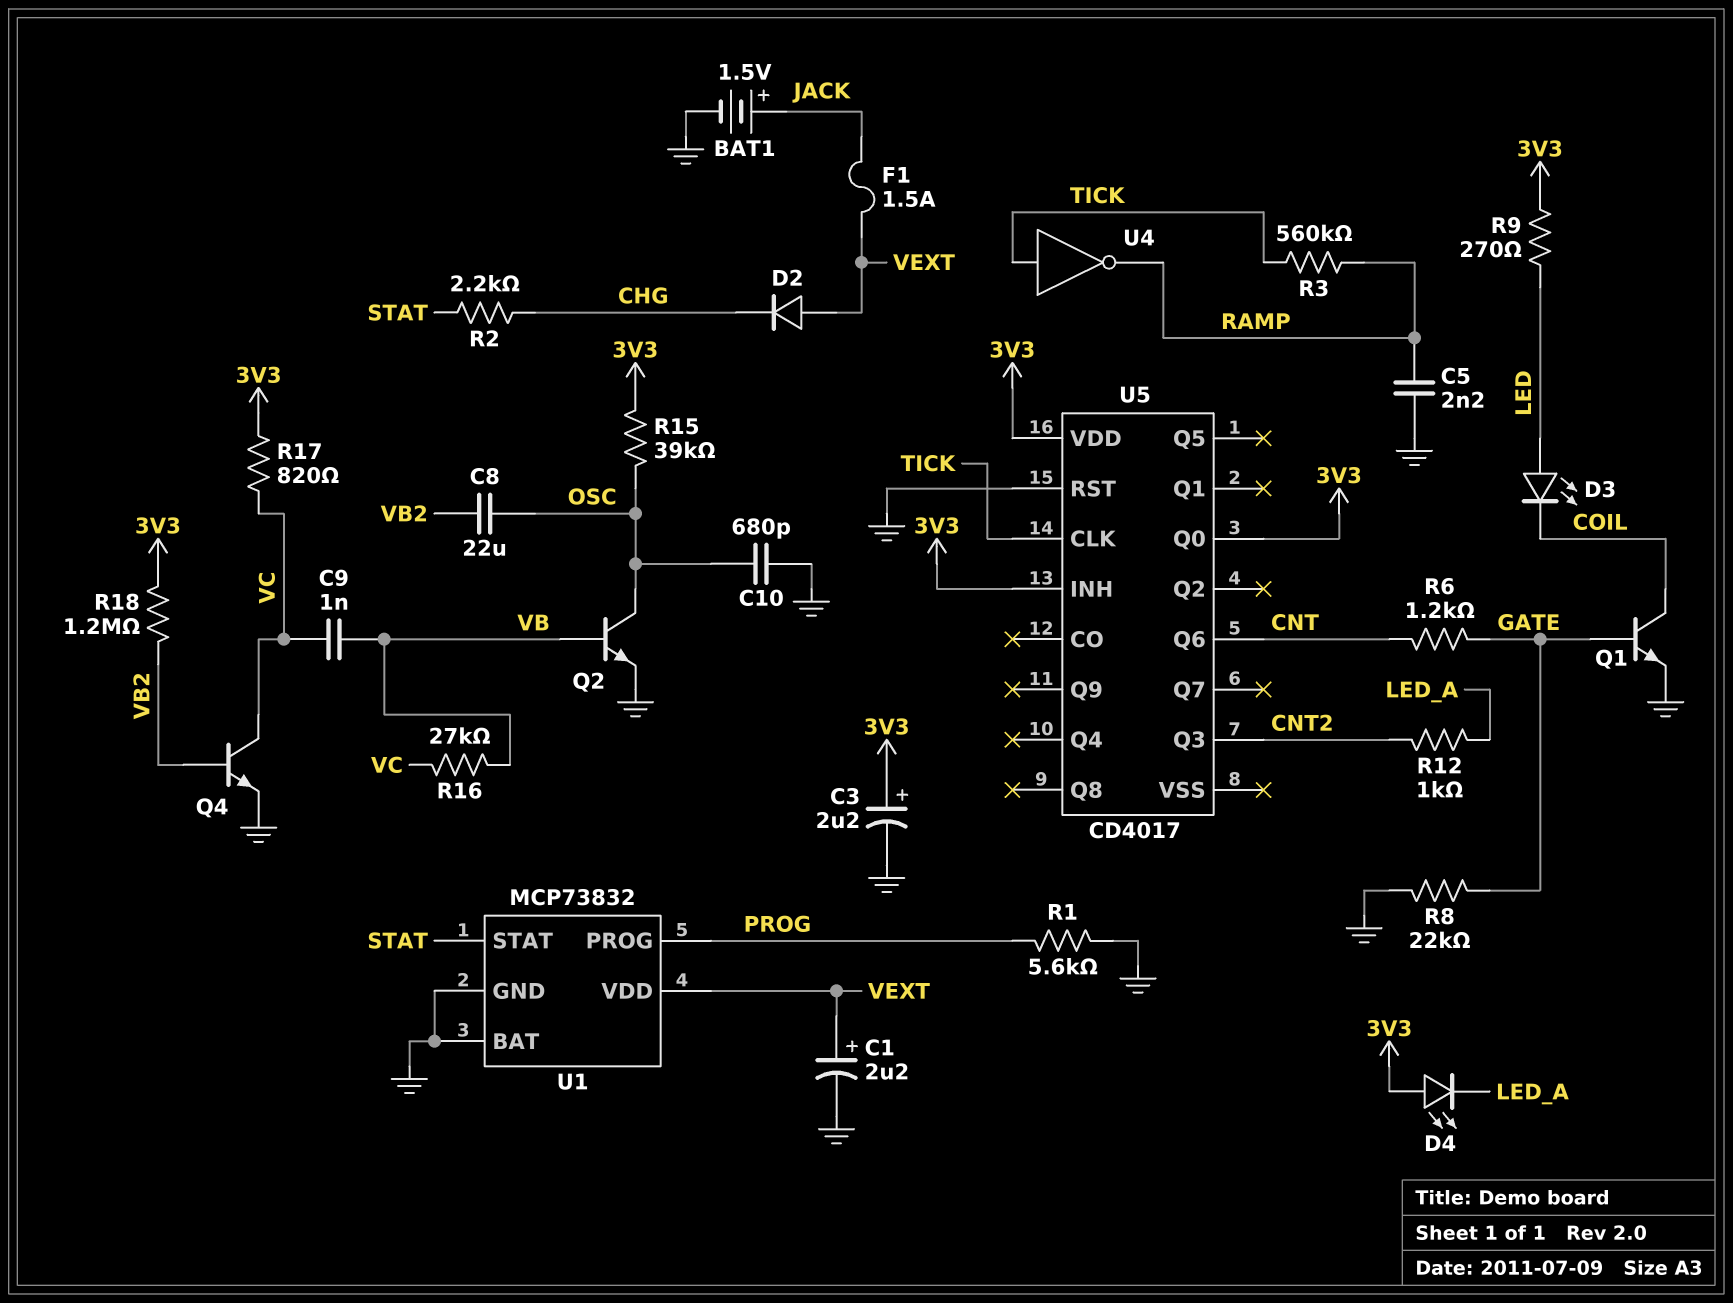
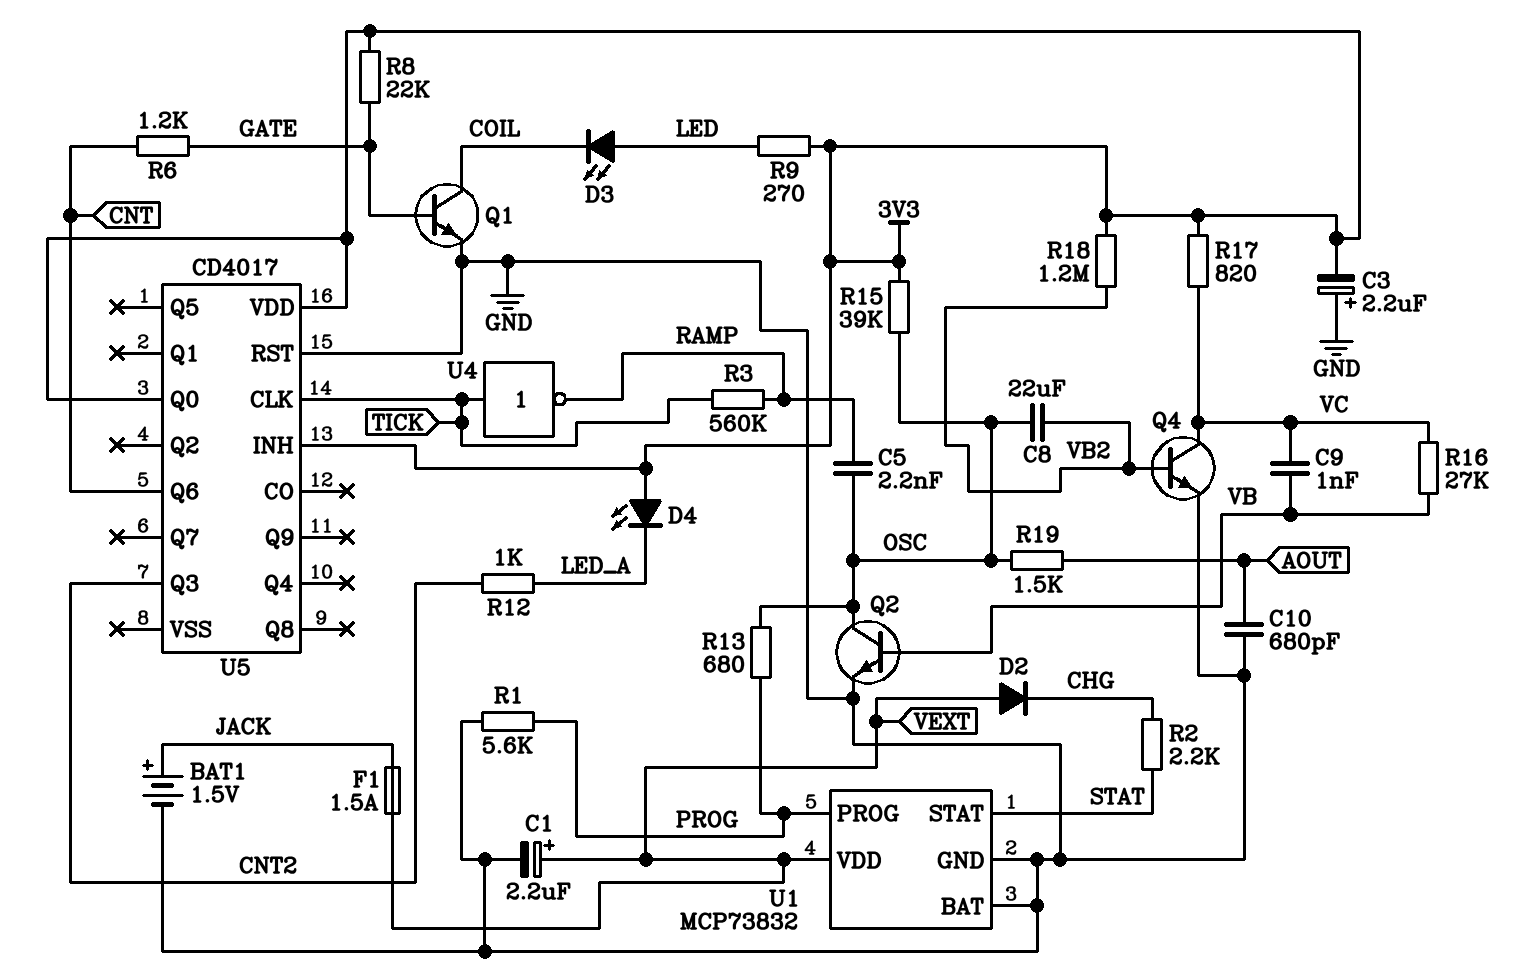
C3: 2.2uF (plus 3V3, minus GND) -> 2.2uF (plus GND, minus 3V3)
C5: 2.2nF (GND, RAMP) -> 2.2nF (OSC, RAMP)
C10: 680pF (GND, OSC) -> 680pF (AOUT, GND)
R8: 22k (GATE, GND) -> 22k (3V3, GATE)
R13: none -> 680 (OSC, PROG)
R19: none -> 1.5k (AOUT, OSC)

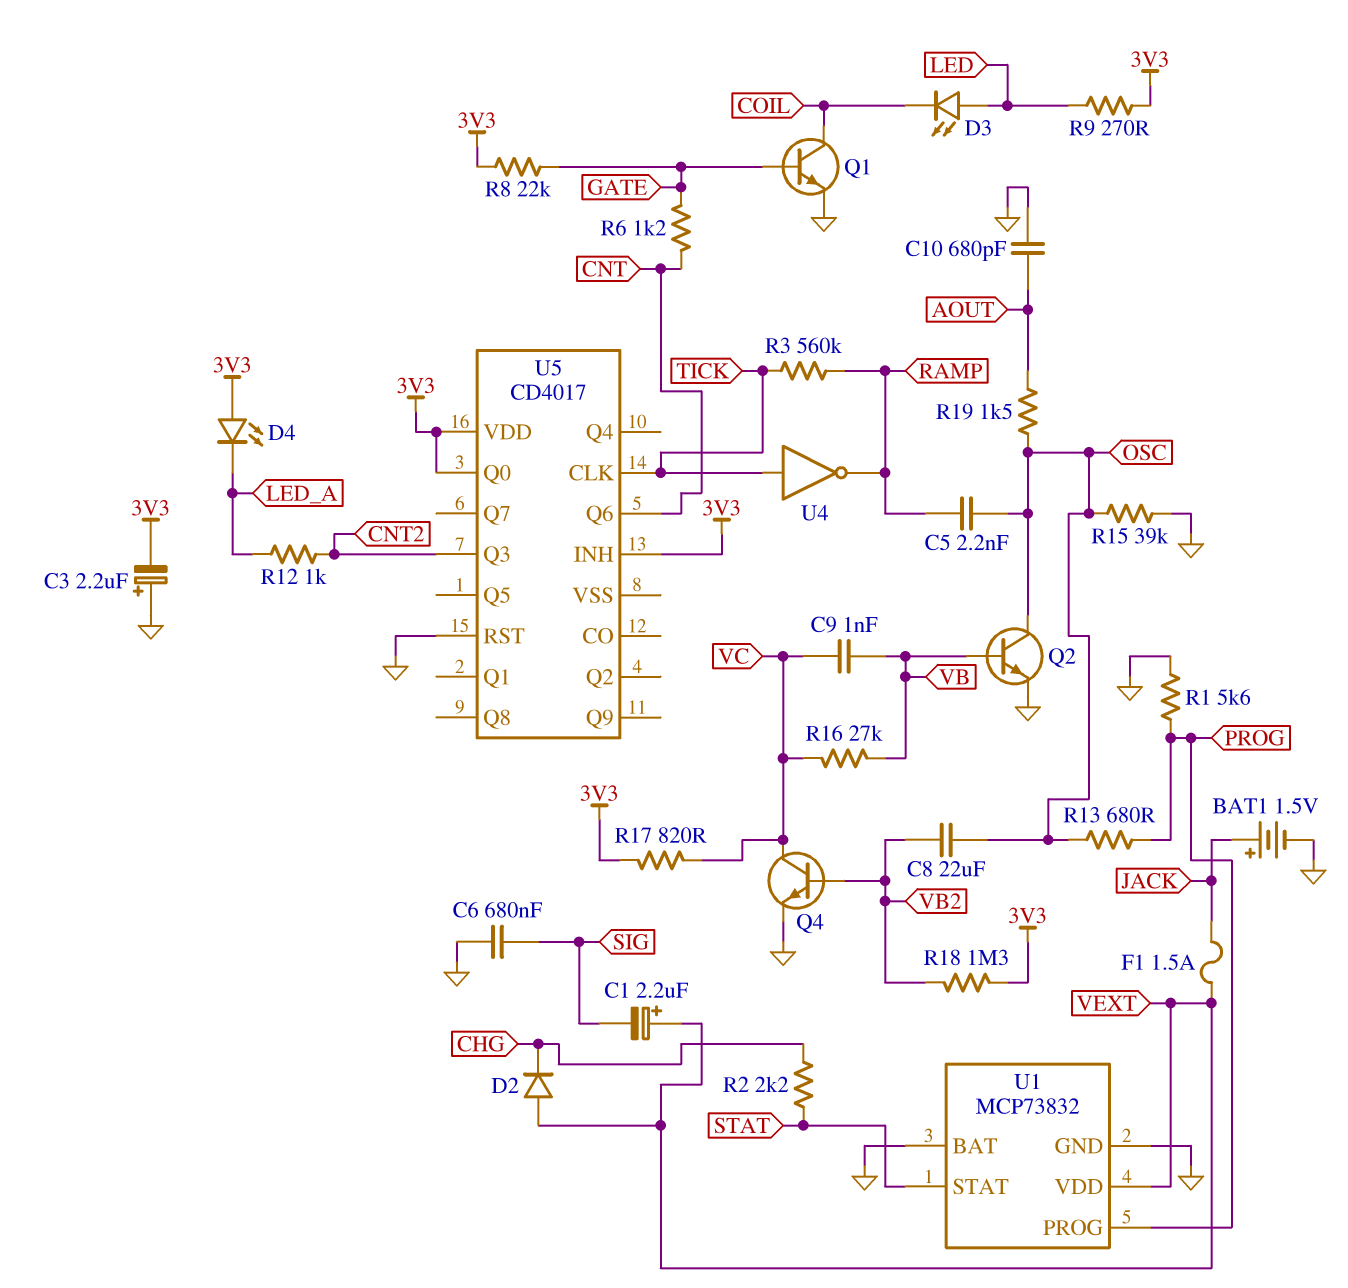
C1: 2.2uF (plus VEXT, minus GND) -> 2.2uF (plus VEXT, minus SIG)
C6: none -> 680nF (GND, SIG)
R15: 39k (3V3, OSC) -> 39k (GND, OSC)
R18: 1.2M (3V3, VB2) -> 1.3M (3V3, VB2)

